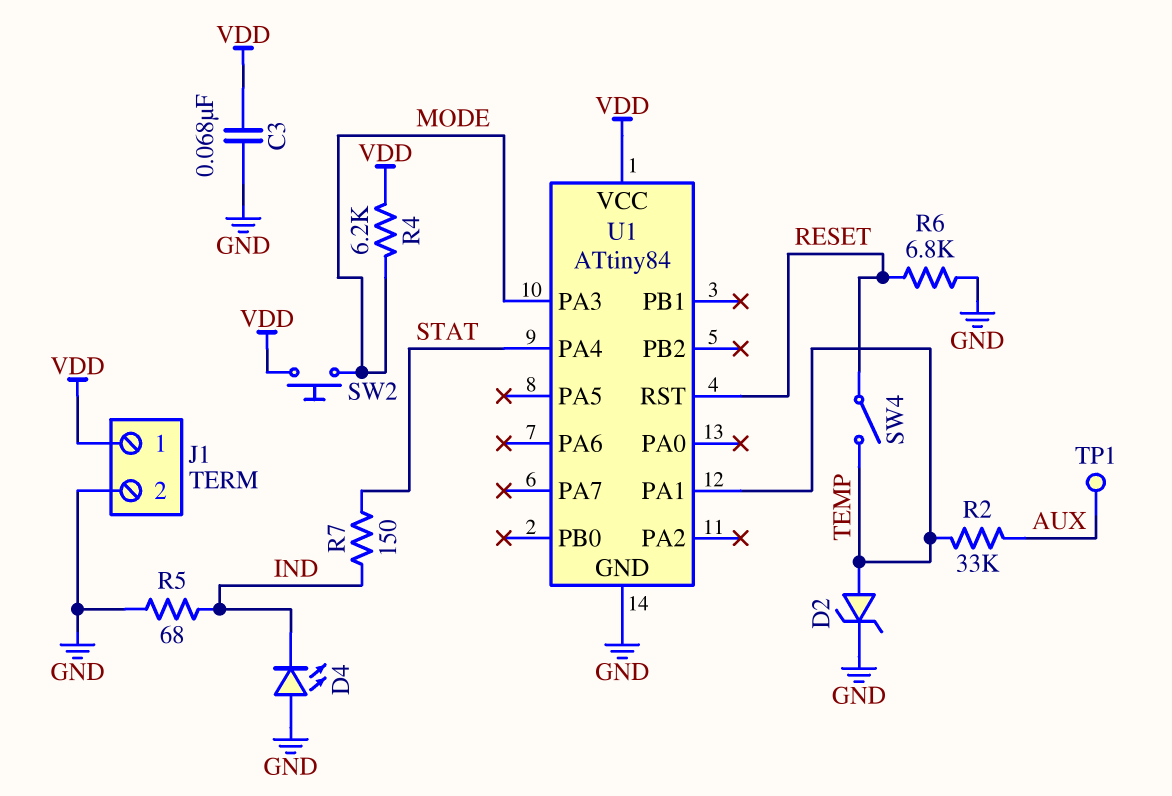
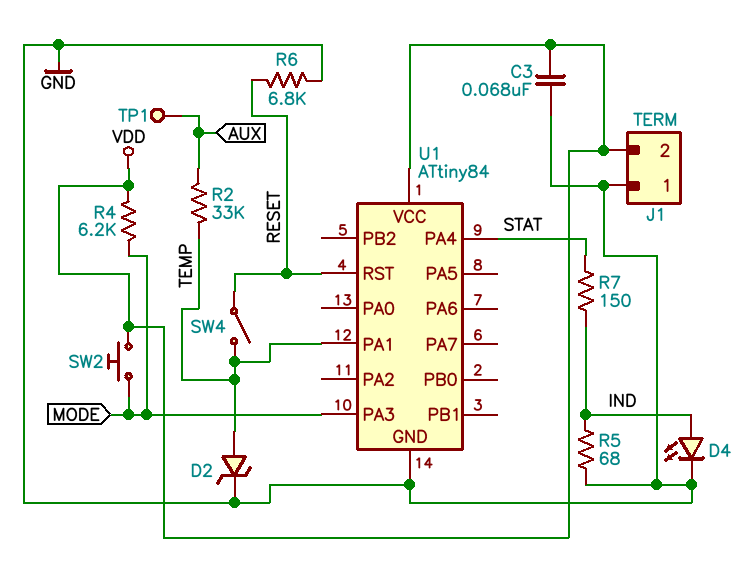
D4: LED (A GND, K IND) -> LED (A IND, K GND)
J1 pin 1: VDD -> GND
J1 pin 2: GND -> VDD

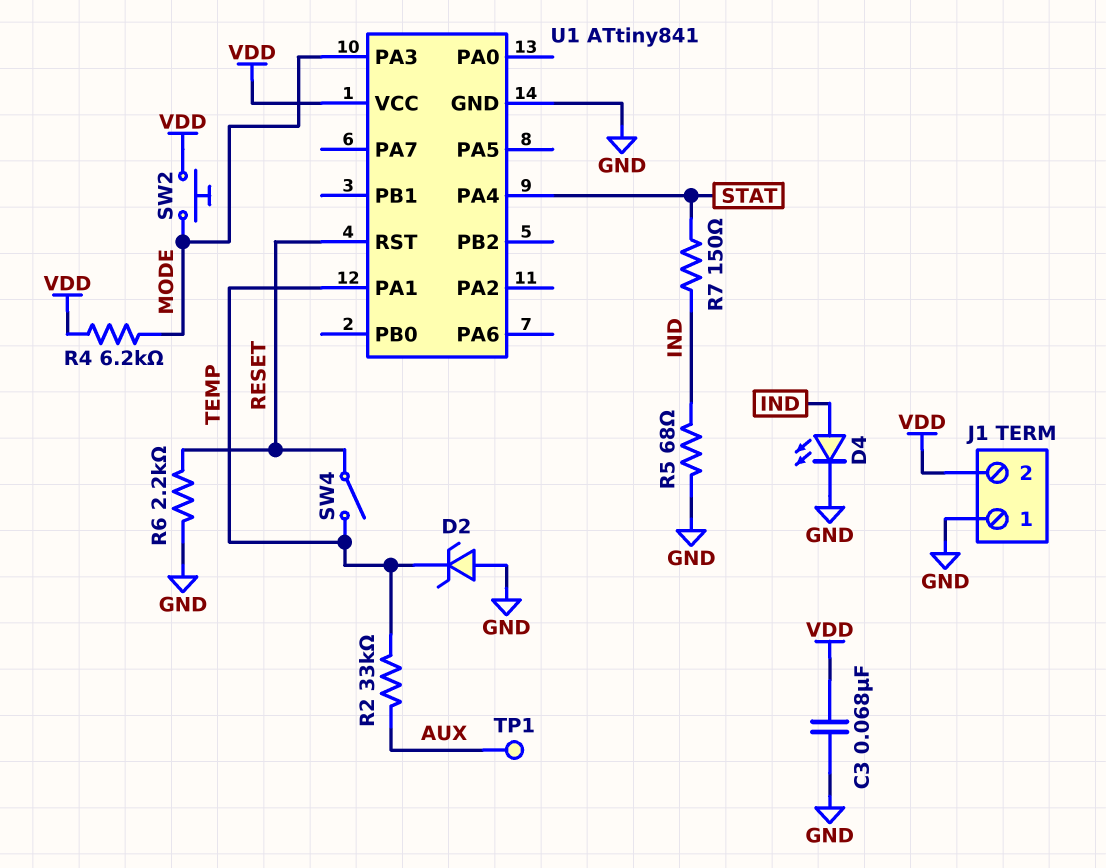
D2: zener (A TEMP, K GND) -> zener (A GND, K TEMP)
R6: 6.8k (GND, RESET) -> 2.2k (GND, RESET)
U1: ATtiny84 -> ATtiny841

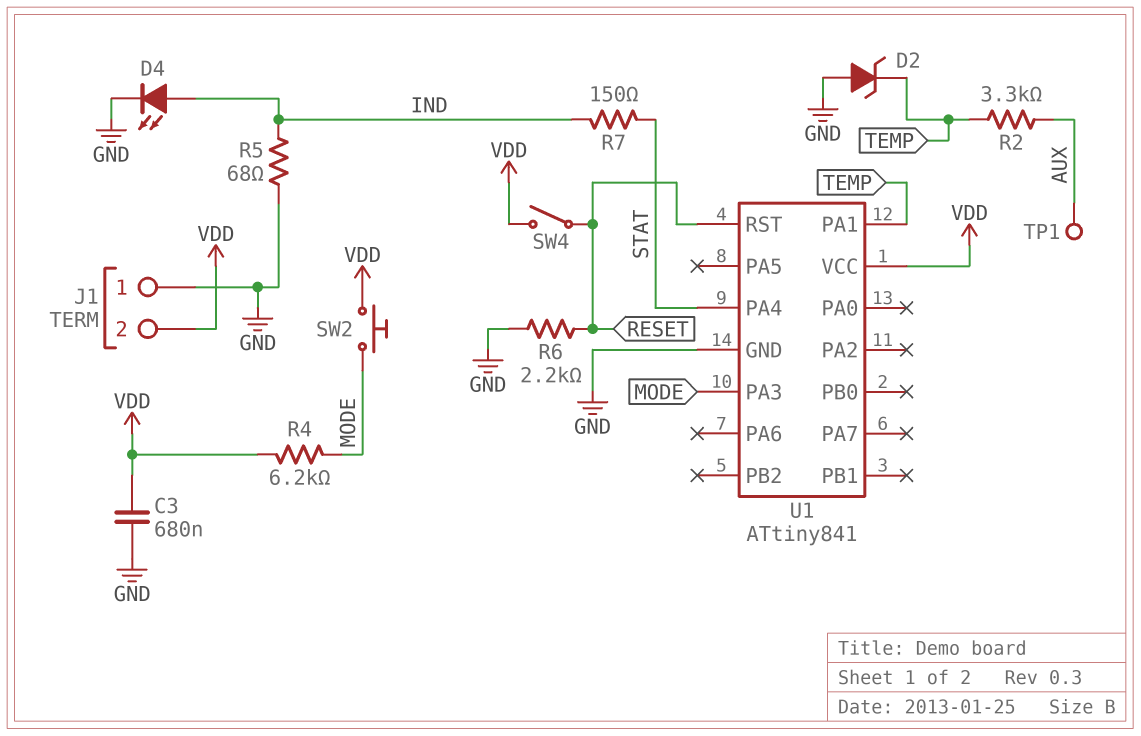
C3: 68nF (GND, VDD) -> 680nF (GND, VDD)
R2: 33k (AUX, TEMP) -> 3.3k (AUX, TEMP)
SW4: switch (RESET, TEMP) -> switch (RESET, VDD)

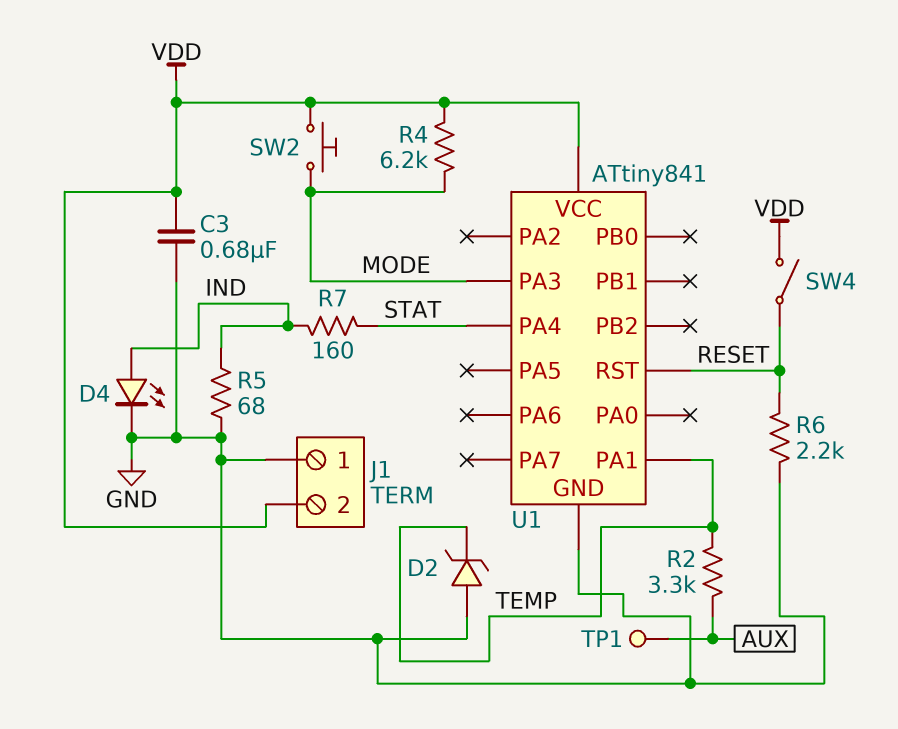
R7: 150 (IND, STAT) -> 160 (IND, STAT)

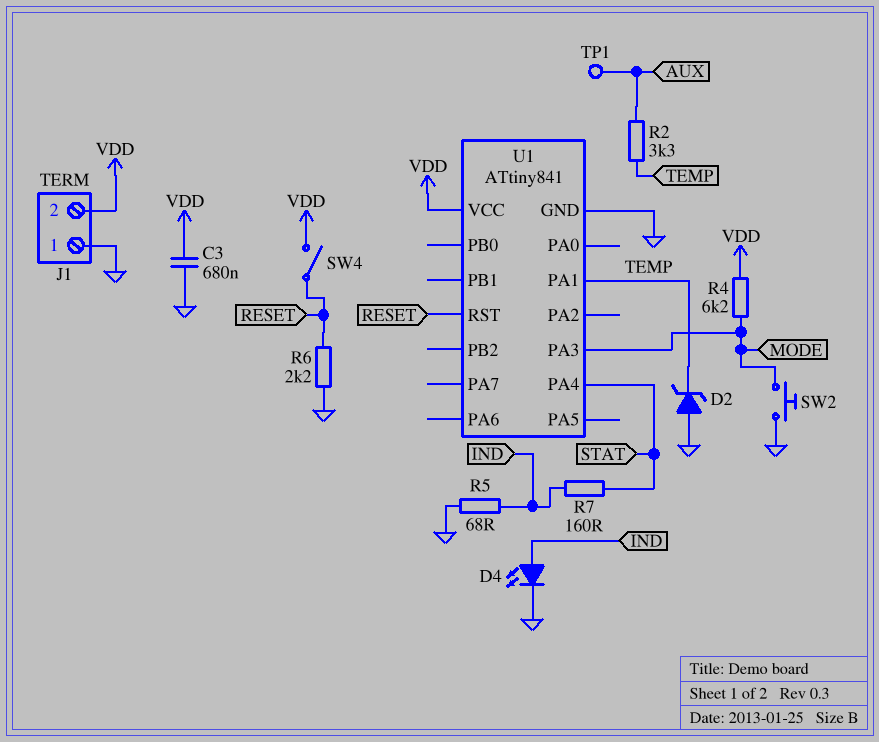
SW2: button (MODE, VDD) -> button (GND, MODE)

